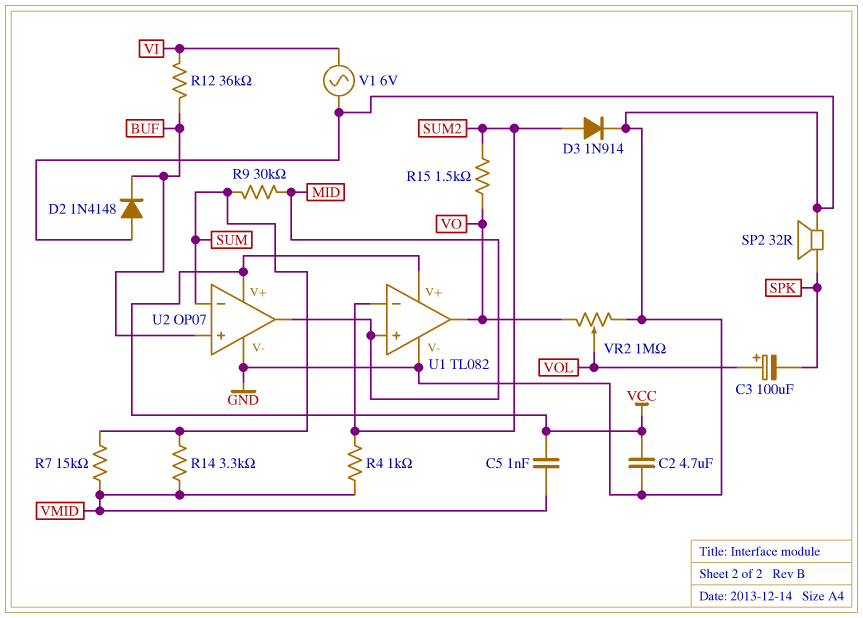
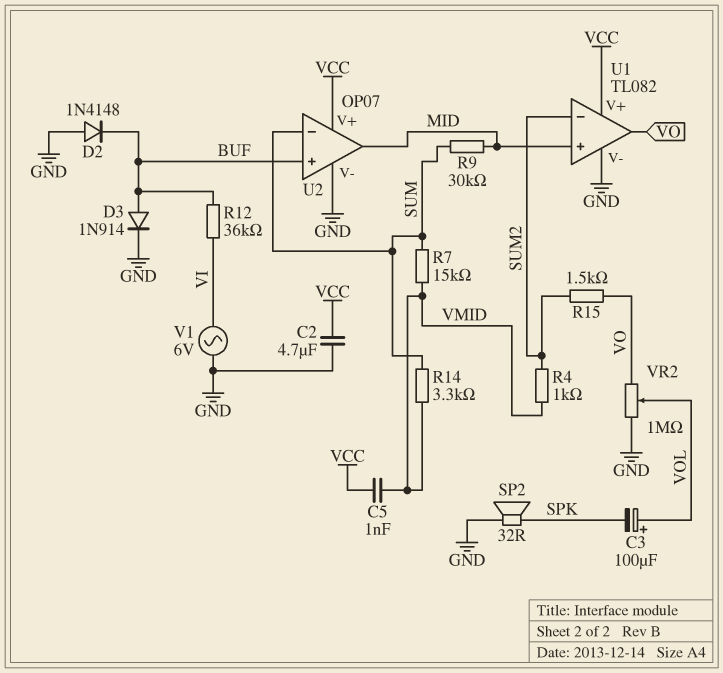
D3: diode 1N914 (A SUM2, K GND) -> diode 1N914 (A BUF, K GND)

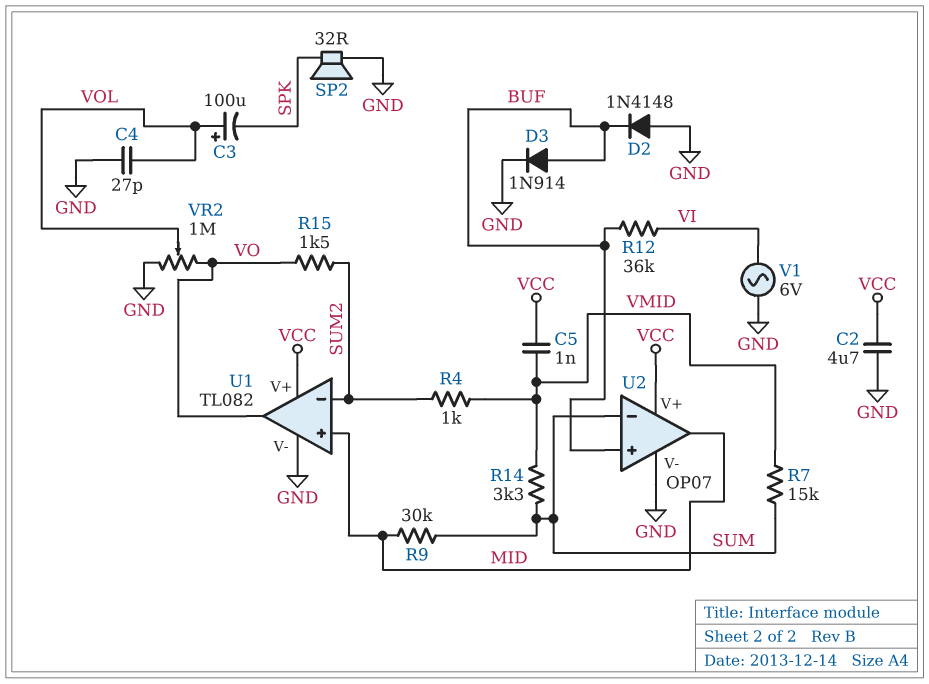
C4: none -> 27pF (GND, VOL)

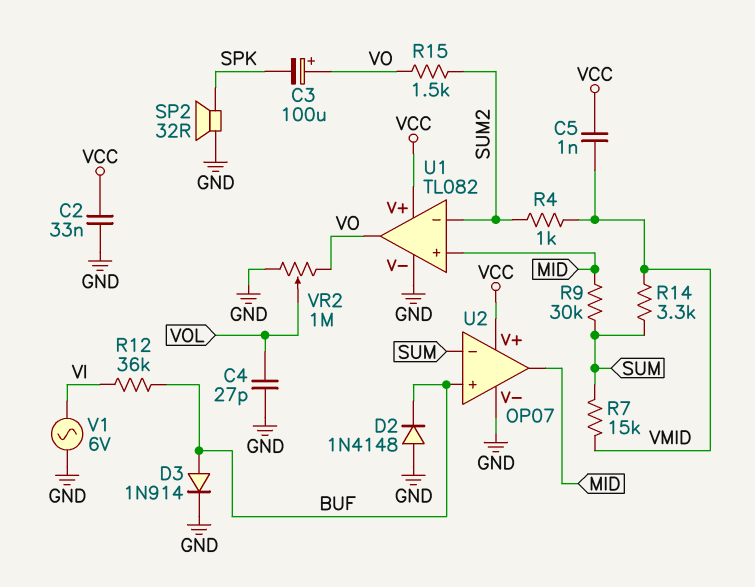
C2: 4.7uF (GND, VCC) -> 33nF (GND, VCC)
C3: 100uF (plus VOL, minus SPK) -> 100uF (plus VO, minus SPK)

